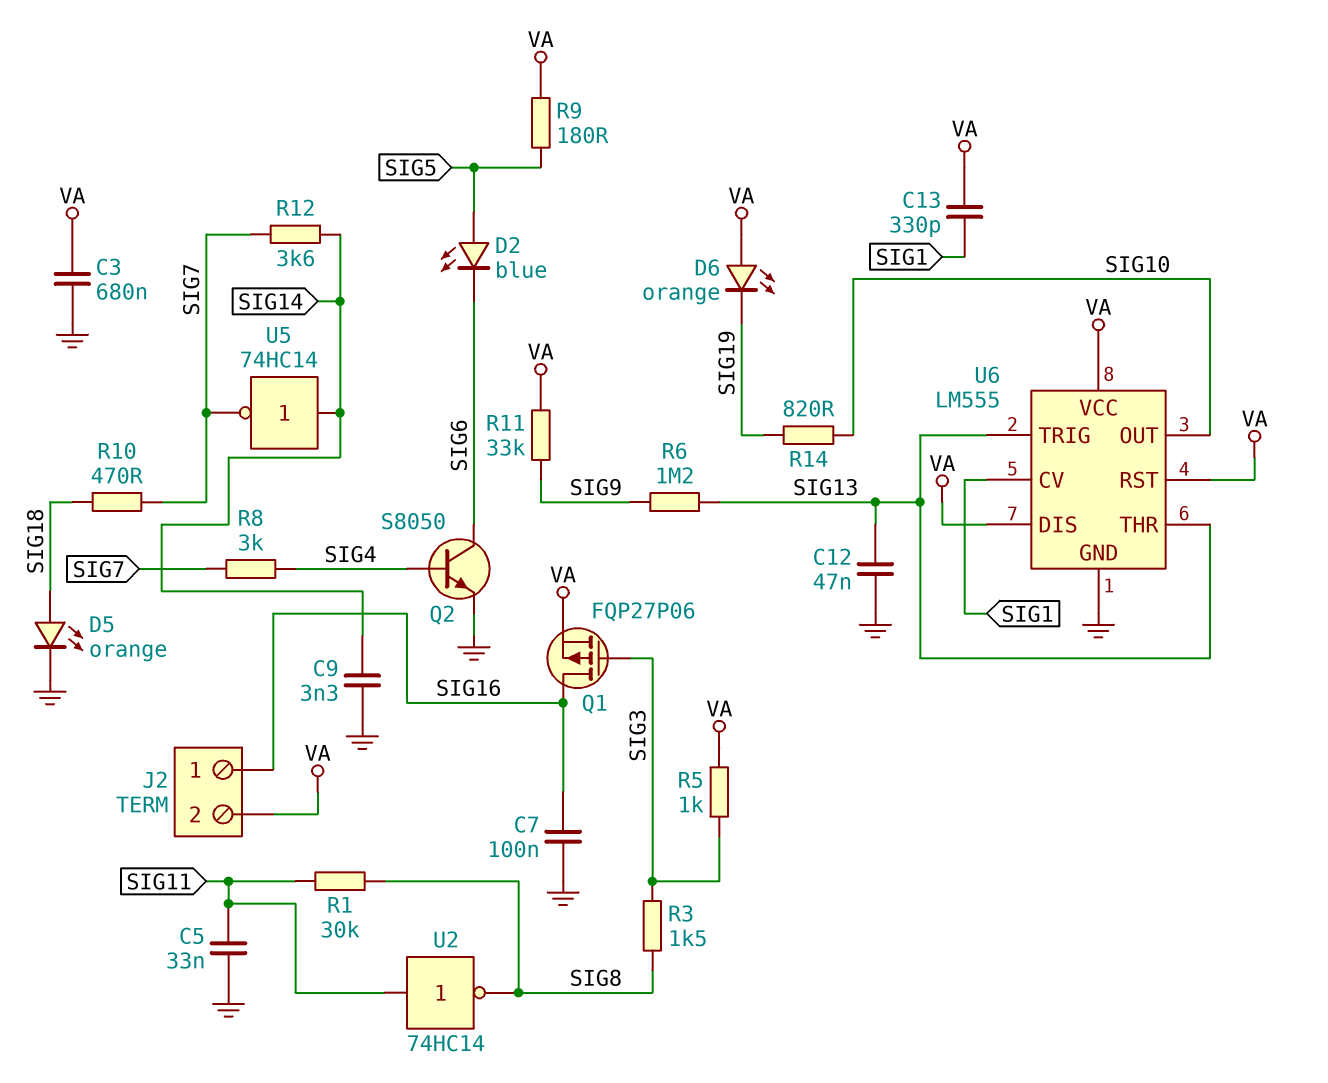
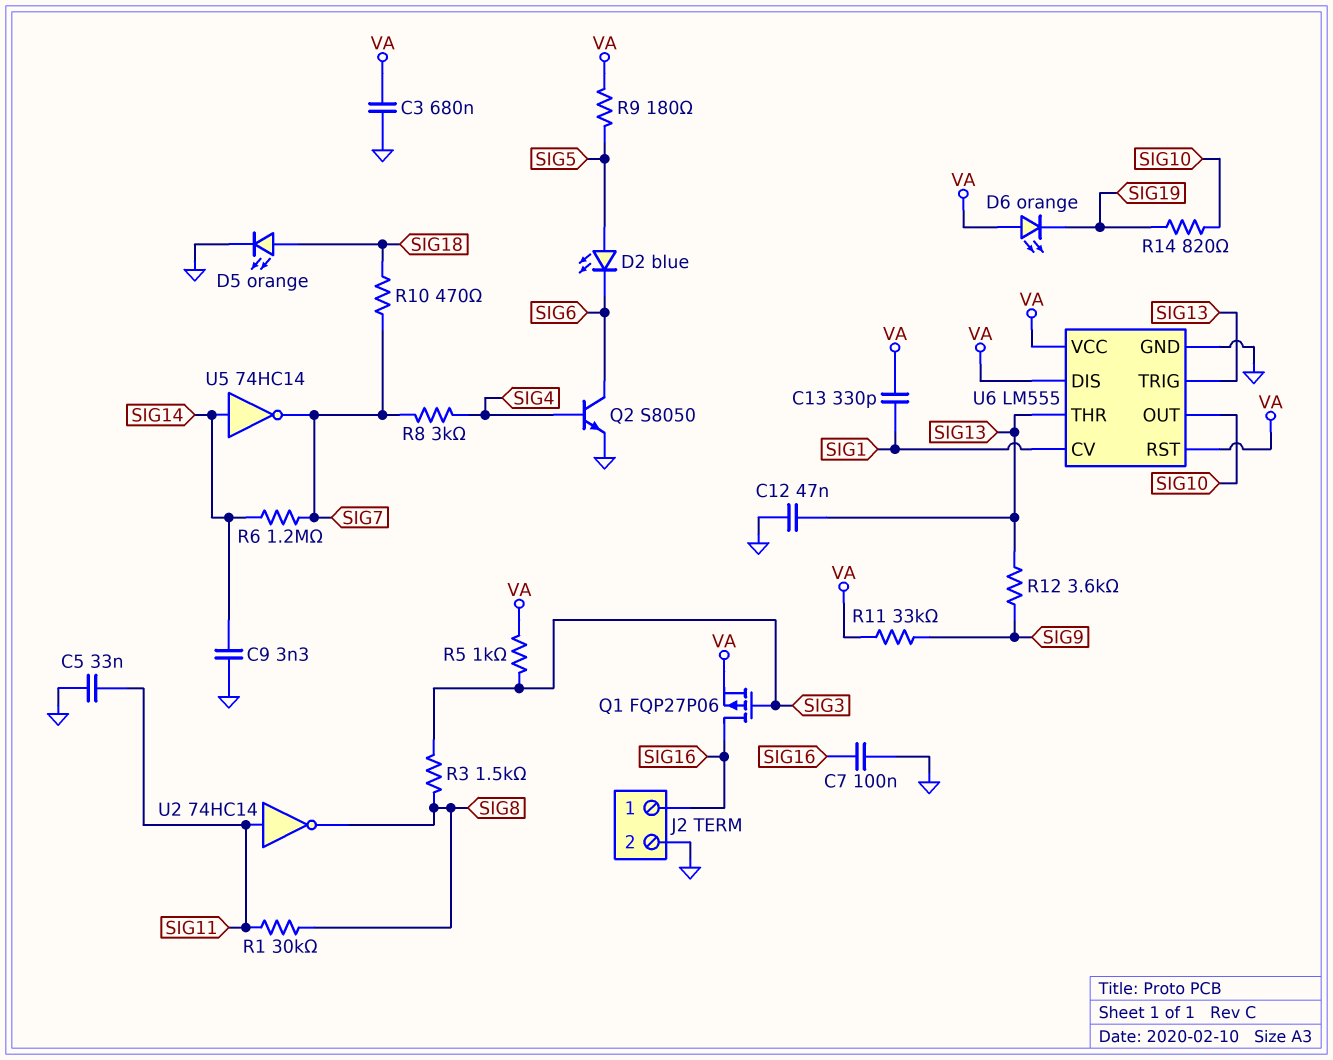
J2 pin 2: VA -> GND
R6: 1.2M (SIG9, SIG13) -> 1.2M (SIG7, SIG14)
R12: 3.6k (SIG7, SIG14) -> 3.6k (SIG9, SIG13)

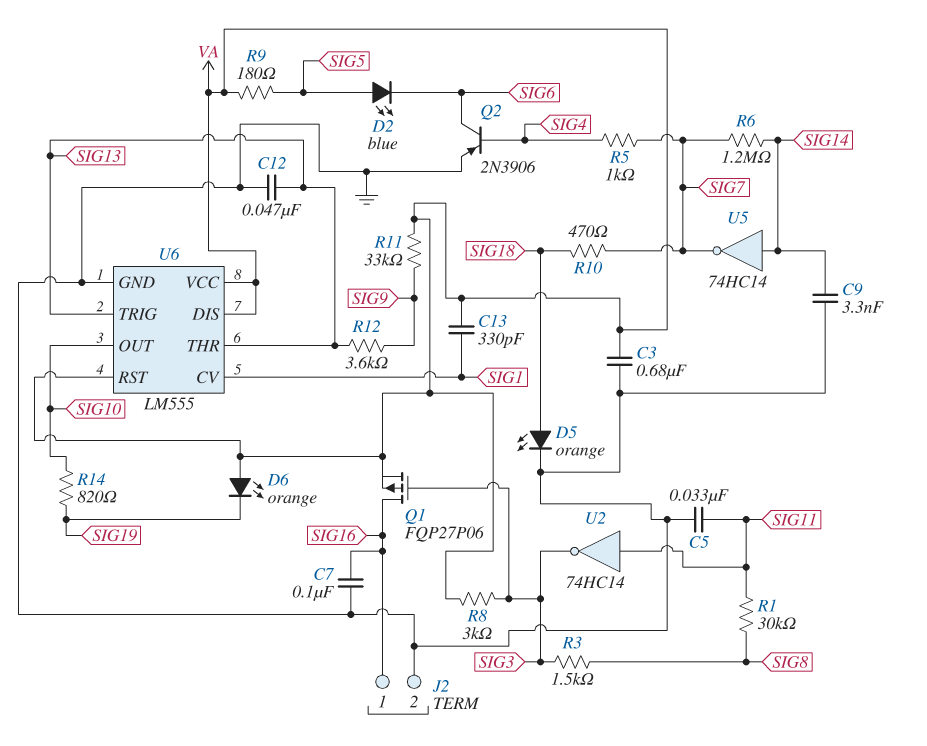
Q2: NPN S8050 (B SIG4, C SIG6, E GND) -> PNP 2N3906 (B SIG4, C SIG6, E GND)
R5: 1k (SIG3, VA) -> 1k (SIG4, SIG7)
R8: 3k (SIG4, SIG7) -> 3k (SIG3, VA)
U2: NOT 74HC14 (in SIG11, out SIG8) -> NOT 74HC14 (in SIG11, out SIG3)

